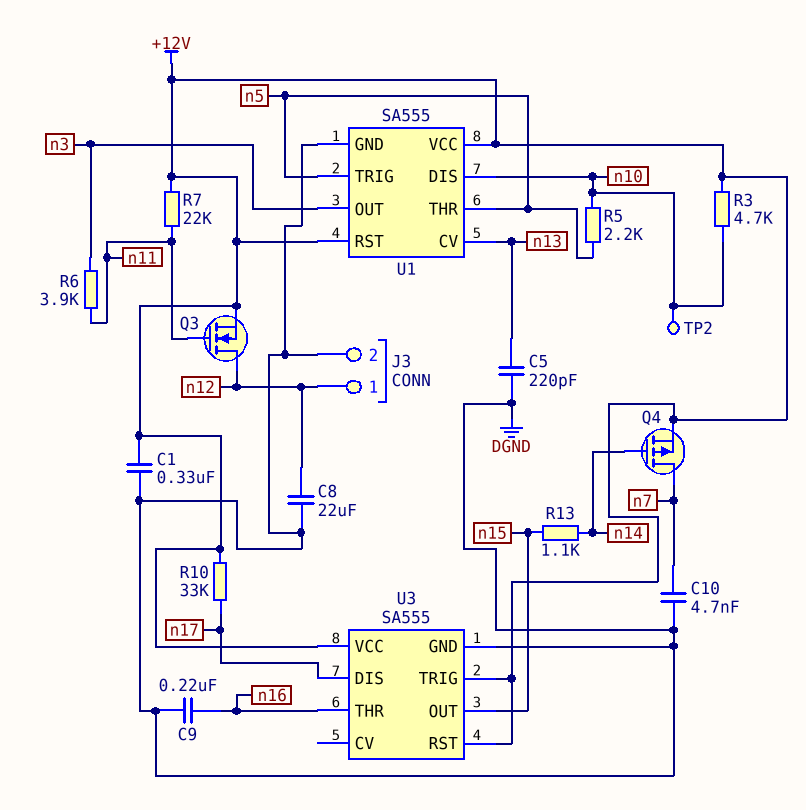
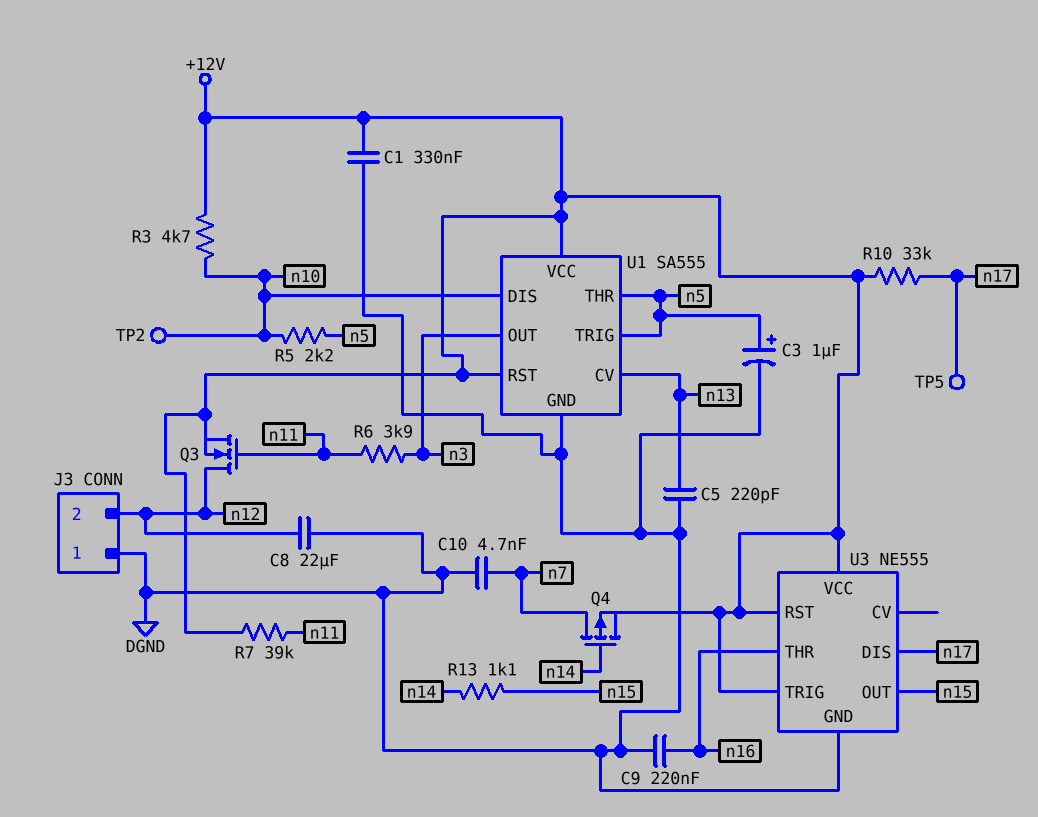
C3: none -> 1uF (plus n5, minus DGND)
J3 pin 1: n12 -> DGND
J3 pin 2: DGND -> n12
R7: 22k (+12V, n11) -> 39k (+12V, n11)
TP5: none -> test point (n17)
U3: SA555 -> NE555

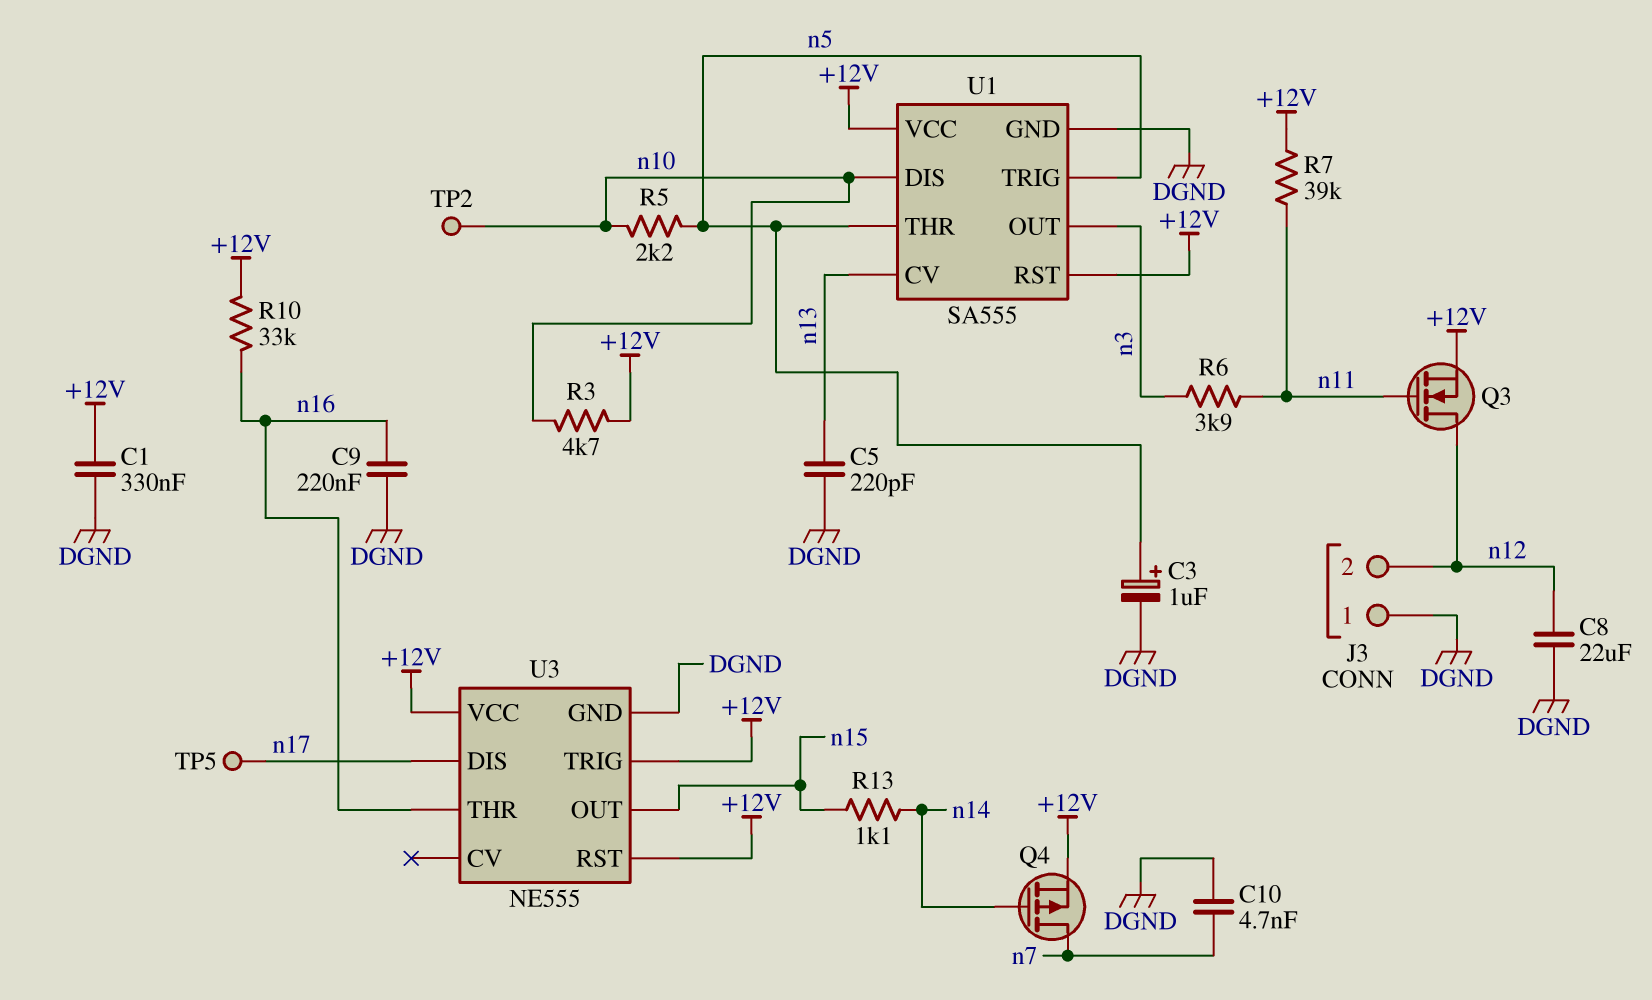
R10: 33k (+12V, n17) -> 33k (+12V, n16)

